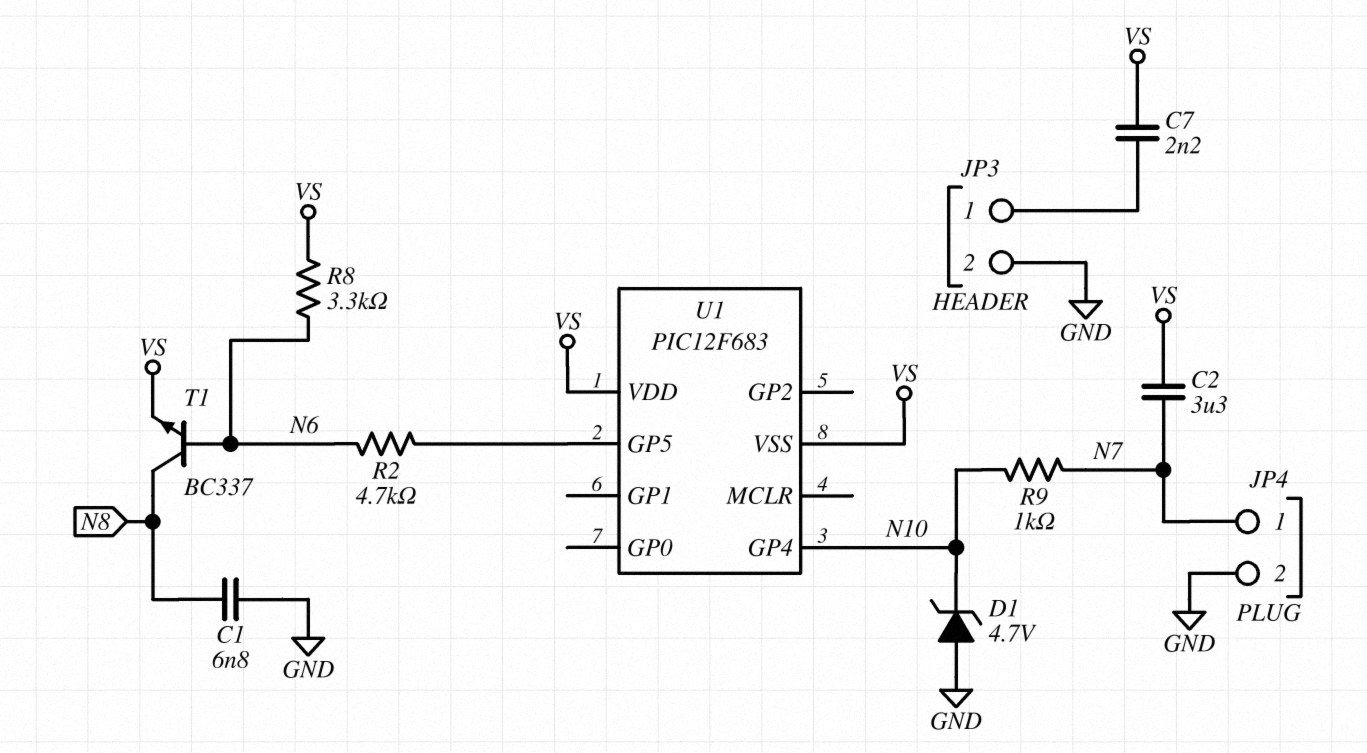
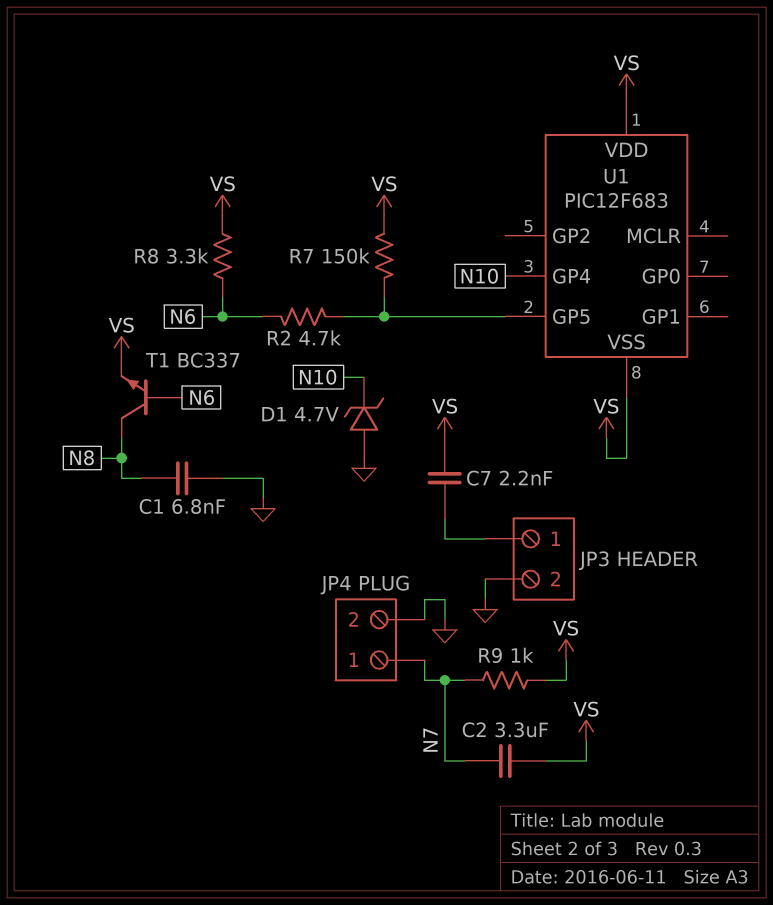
R7: none -> 150k (U1/GP5, VS)
R9: 1k (N7, N10) -> 1k (N7, VS)

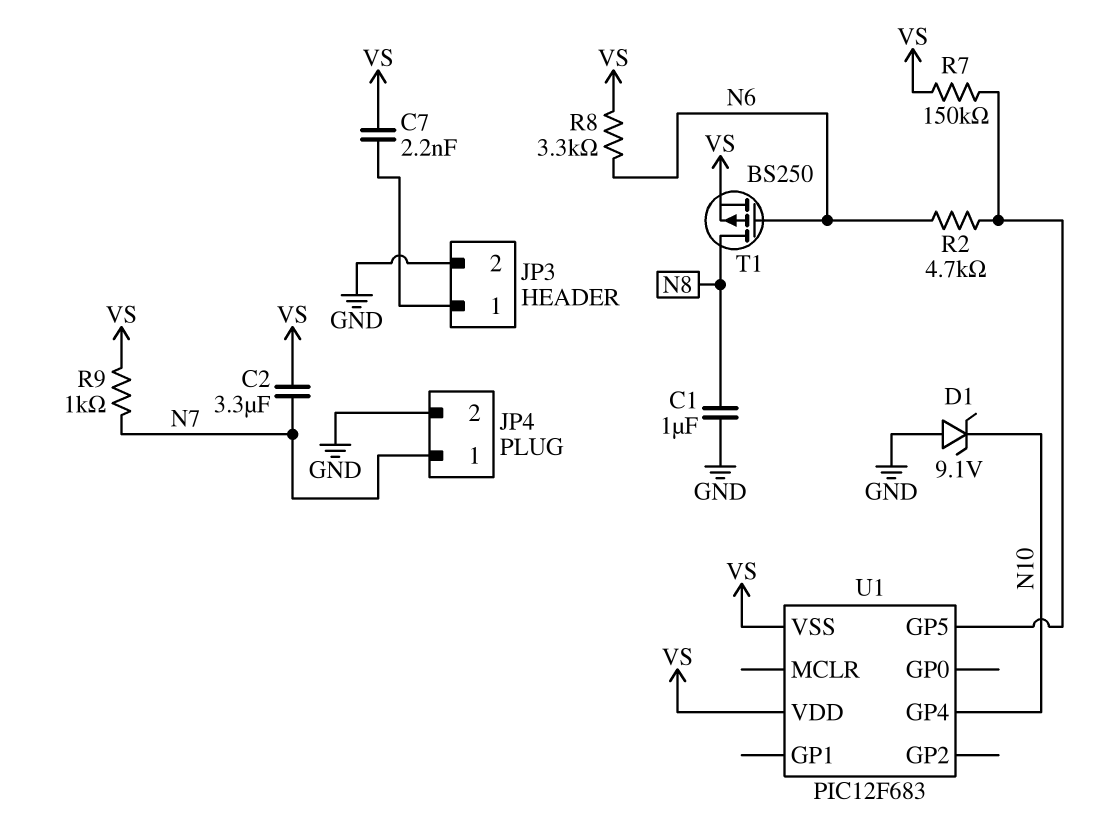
C1: 6.8nF (GND, N8) -> 1uF (GND, N8)
D1: zener 4.7V (A GND, K N10) -> zener 9.1V (A GND, K N10)
T1: NPN BC337 (B N6, C N8, E VS) -> PMOS BS250 (G N6, D N8, S VS)

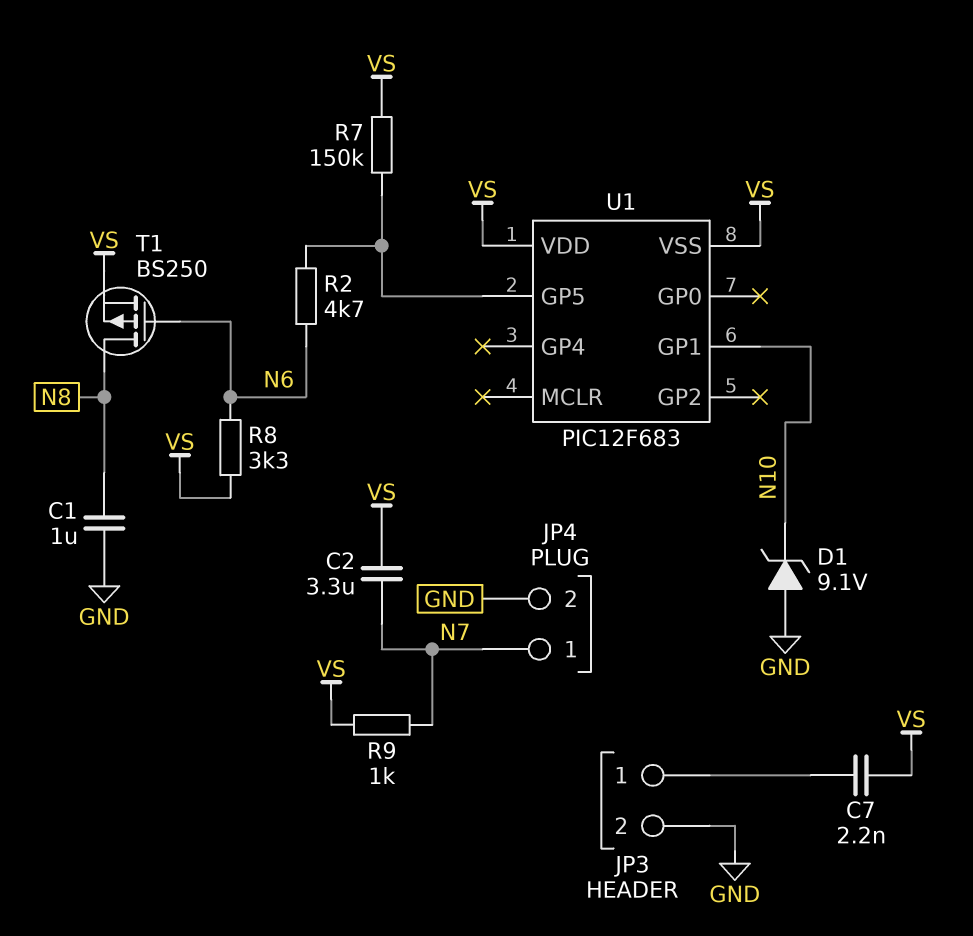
U1 pin GP1: none -> N10
U1 pin GP4: N10 -> none

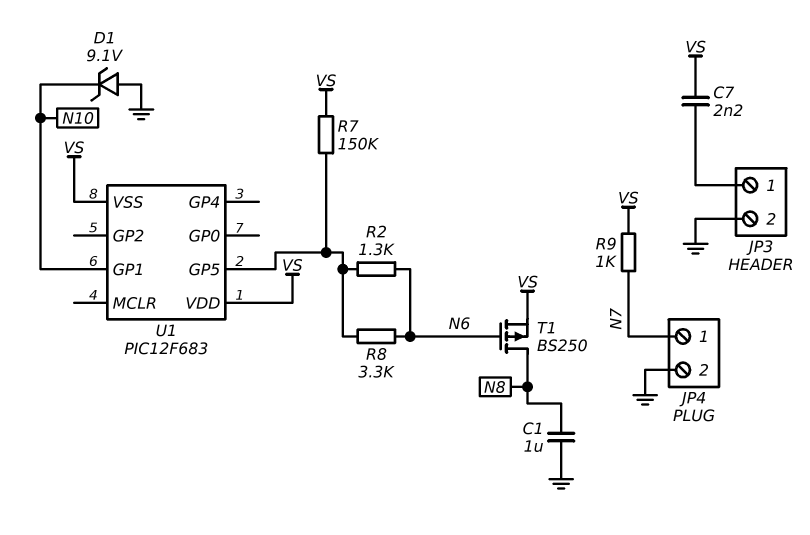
C2: 3.3uF (N7, VS) -> none
R2: 4.7k (N6, U1/GP5) -> 1.3k (N6, U1/GP5)
R8: 3.3k (N6, VS) -> 3.3k (N6, U1/GP5)

